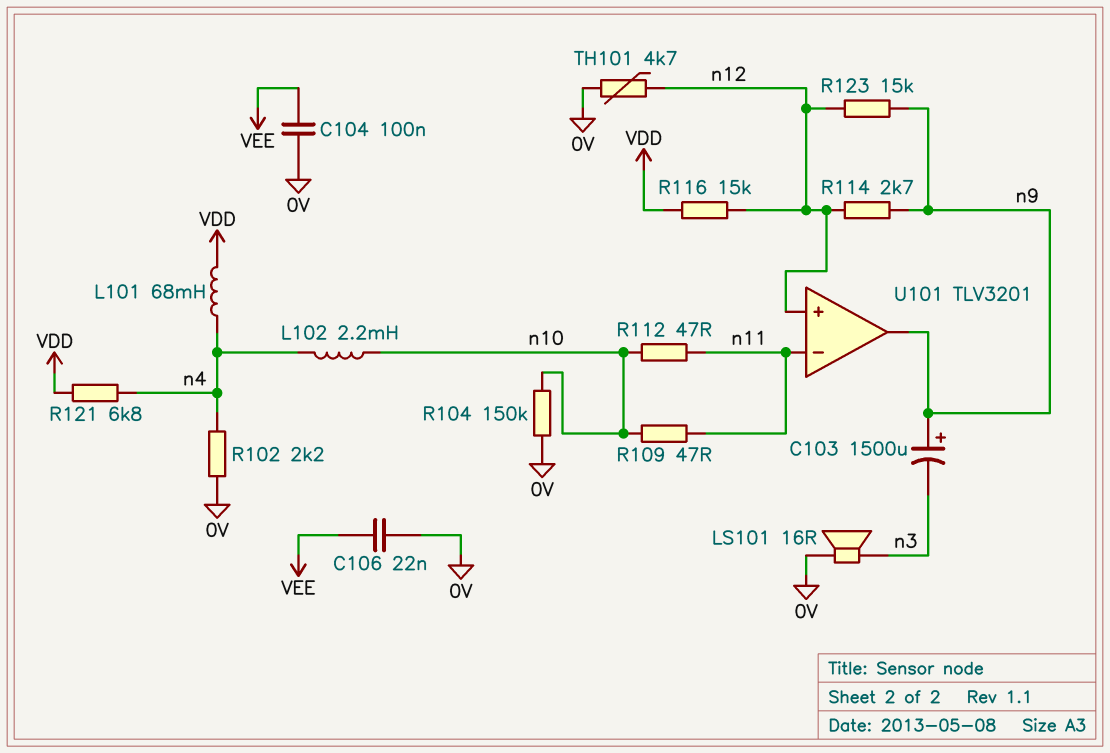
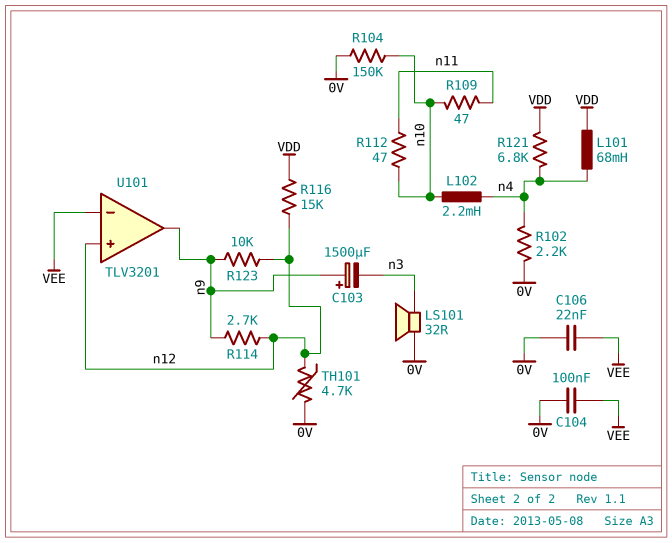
LS101: speaker 16R (0V, n3) -> speaker 32R (0V, n3)
R123: 15k (n9, n12) -> 10k (n9, n12)
U101 pin in-: n11 -> VEE

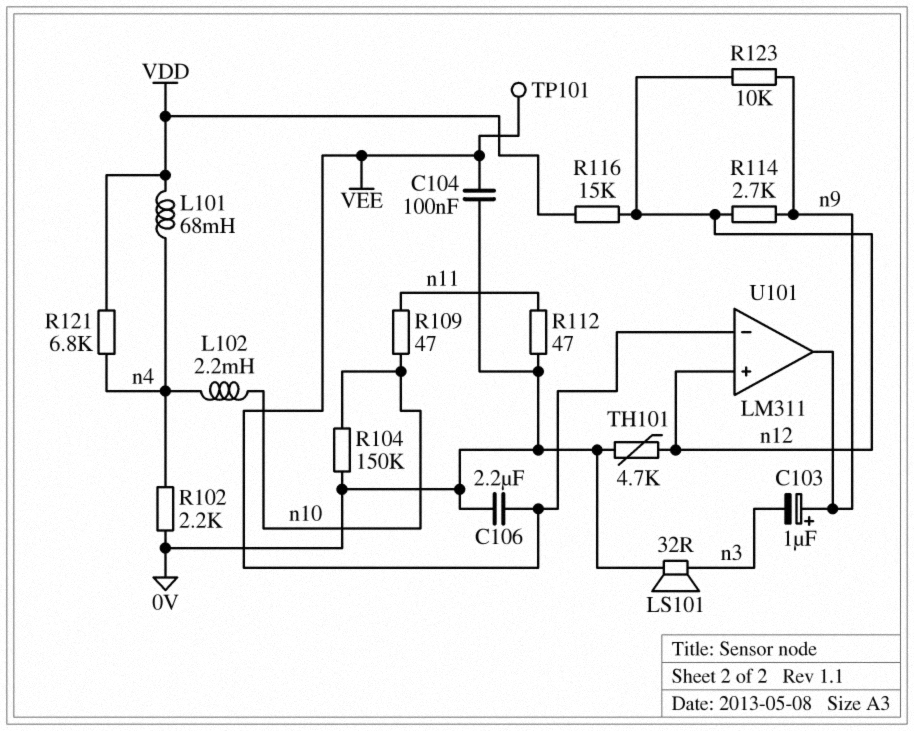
C103: 1500uF (plus n9, minus n3) -> 1uF (plus n9, minus n3)
C106: 22nF (0V, VEE) -> 2.2uF (0V, VEE)
R112: 47 (n10, n11) -> 47 (0V, n11)
TP101: none -> test point (VEE)
U101: TLV3201 -> LM311

